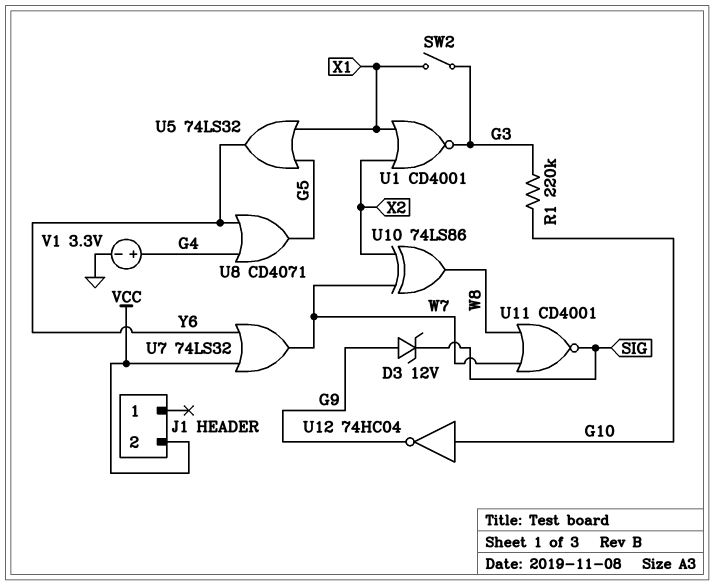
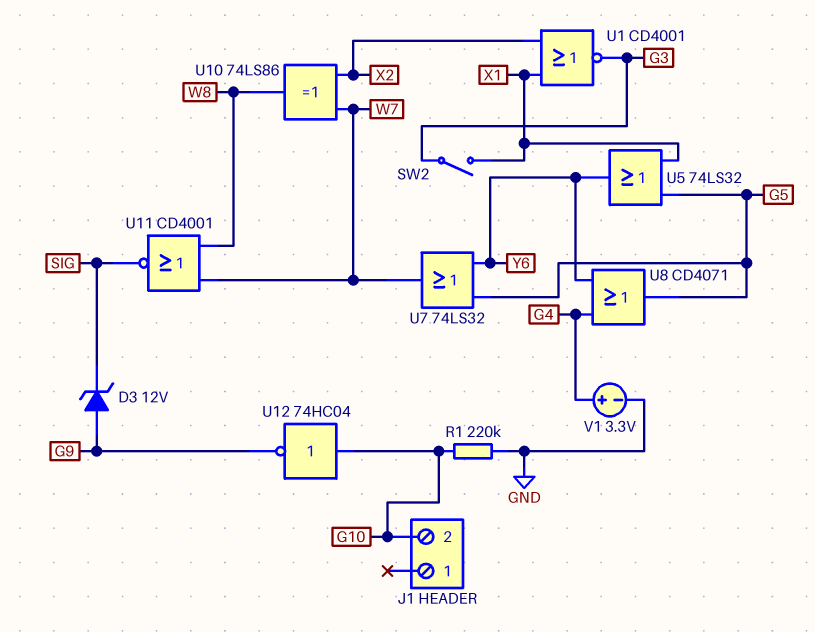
J1 pin 2: VCC -> G10
R1: 220k (G3, G10) -> 220k (G10, GND)
U7: OR 74LS32 (in VCC, in Y6, out W7) -> OR 74LS32 (in G5, in Y6, out W7)

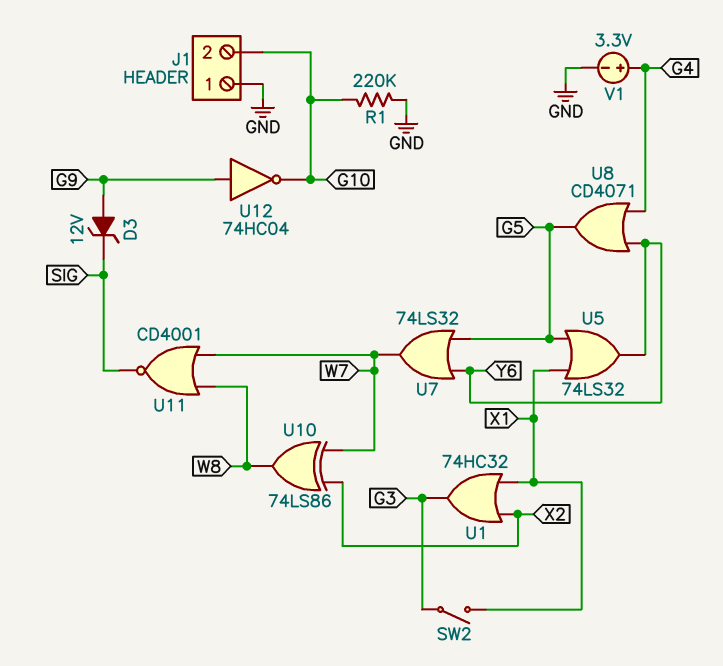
J1 pin 1: none -> GND
U1: NOR CD4001 (in X1, in X2, out G3) -> OR 74HC32 (in X1, in X2, out G3)
U12: NOT 74HC04 (in G10, out G9) -> NOT 74HC04 (in G9, out G10)

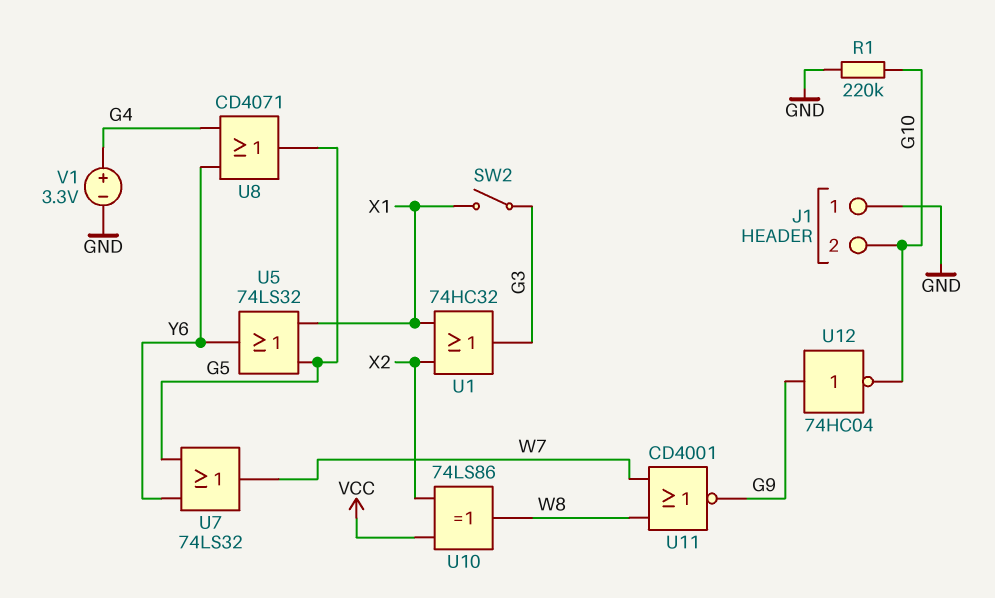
D3: zener 12V (A G9, K SIG) -> none
U10: XOR 74LS86 (in W7, in X2, out W8) -> XOR 74LS86 (in VCC, in X2, out W8)
U11: NOR CD4001 (in W7, in W8, out SIG) -> NOR CD4001 (in W7, in W8, out G9)

